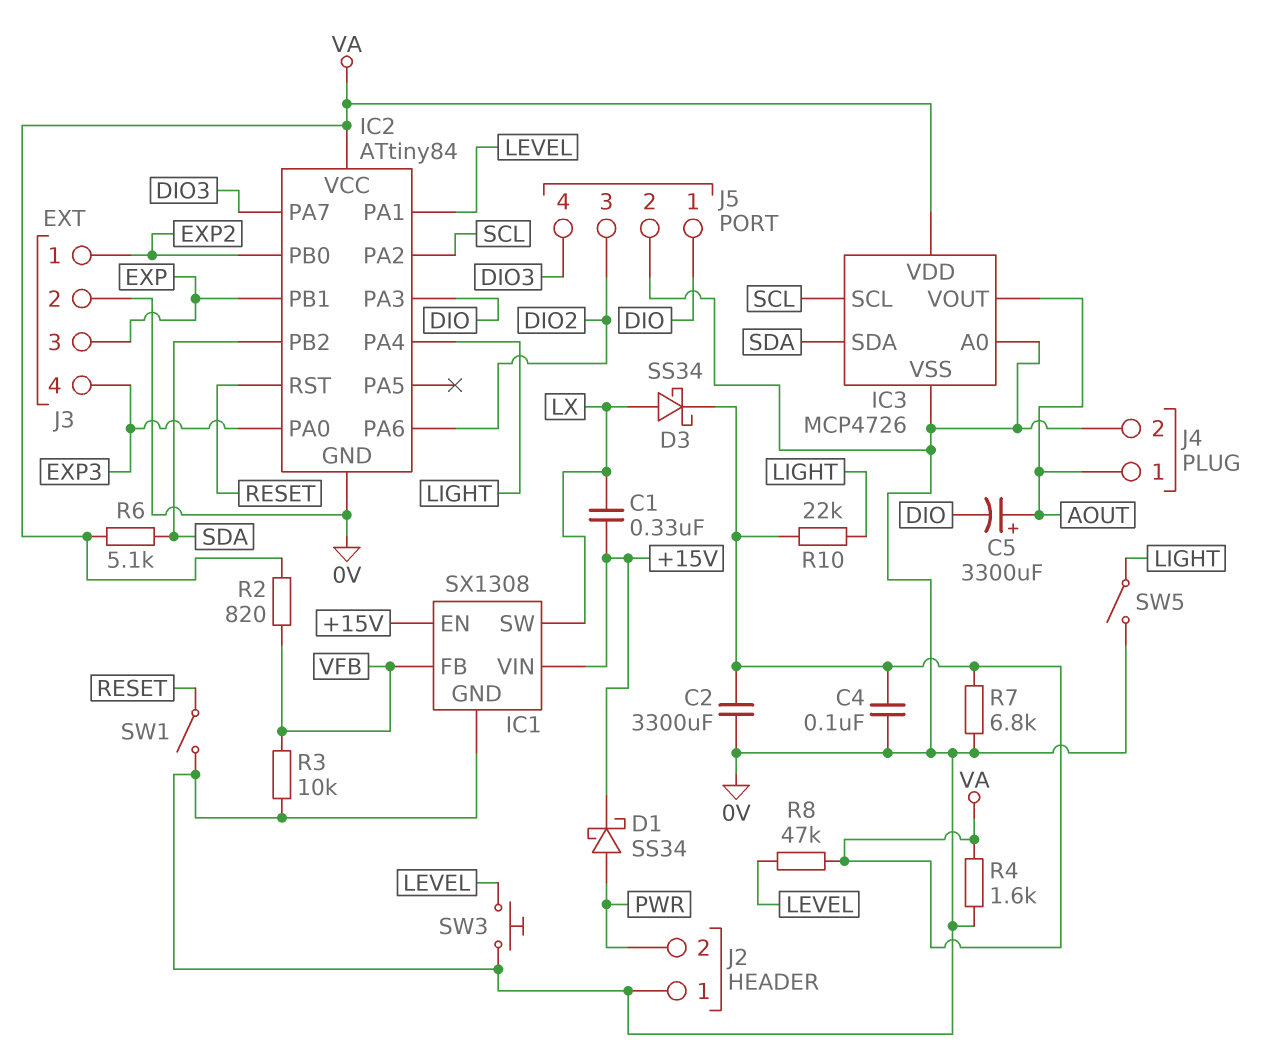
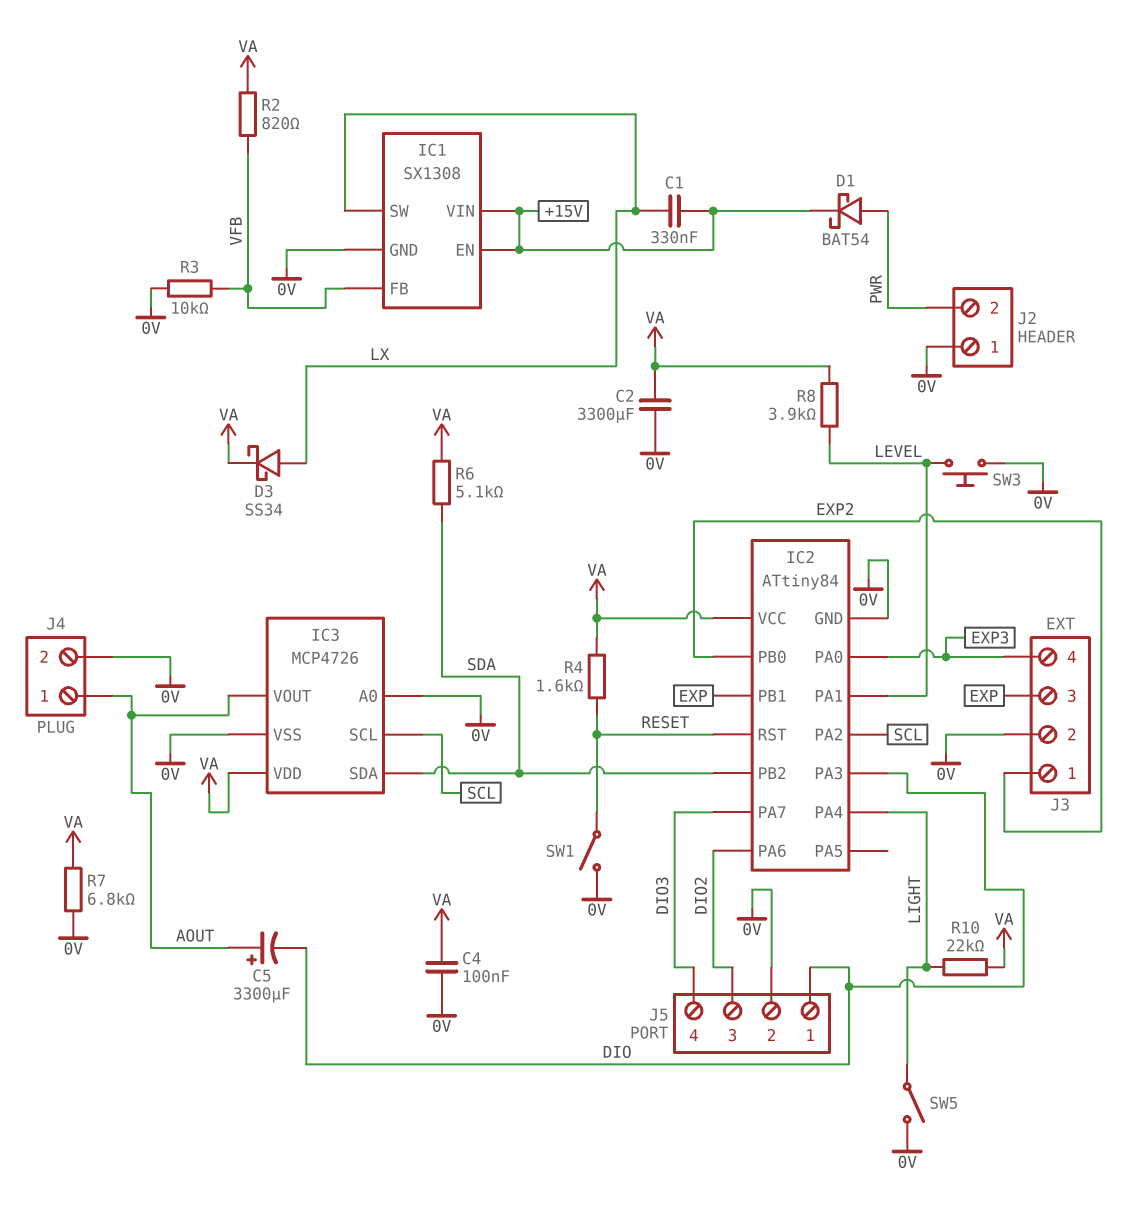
D1: schottky SS34 (A PWR, K +15V) -> schottky BAT54 (A PWR, K +15V)
R4: 1.6k (0V, VA) -> 1.6k (RESET, VA)
R8: 47k (LEVEL, VA) -> 3.9k (LEVEL, VA)

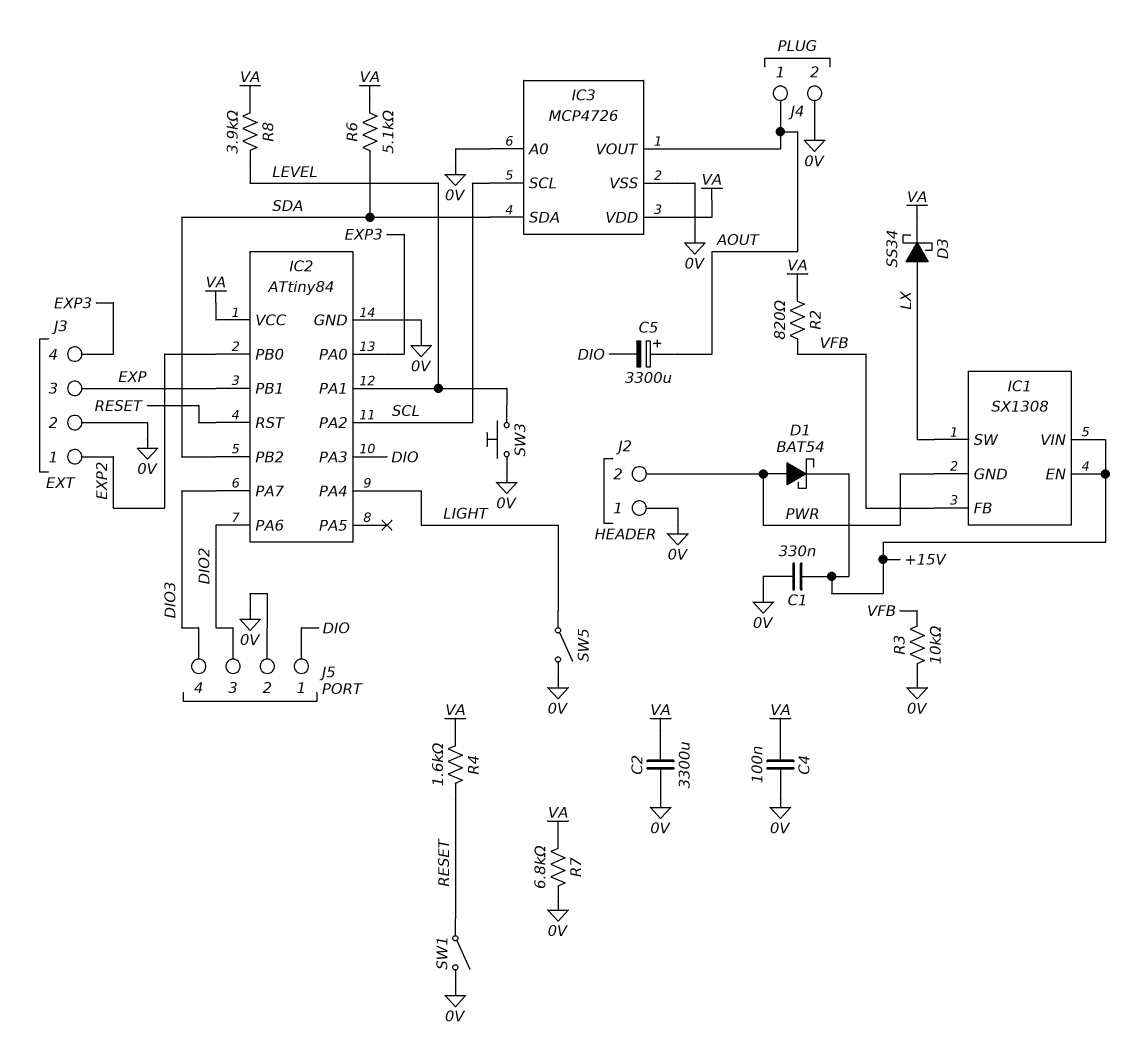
C1: 330nF (+15V, LX) -> 330nF (+15V, 0V)
IC1 pin GND: 0V -> PWR
R10: 22k (LIGHT, VA) -> none

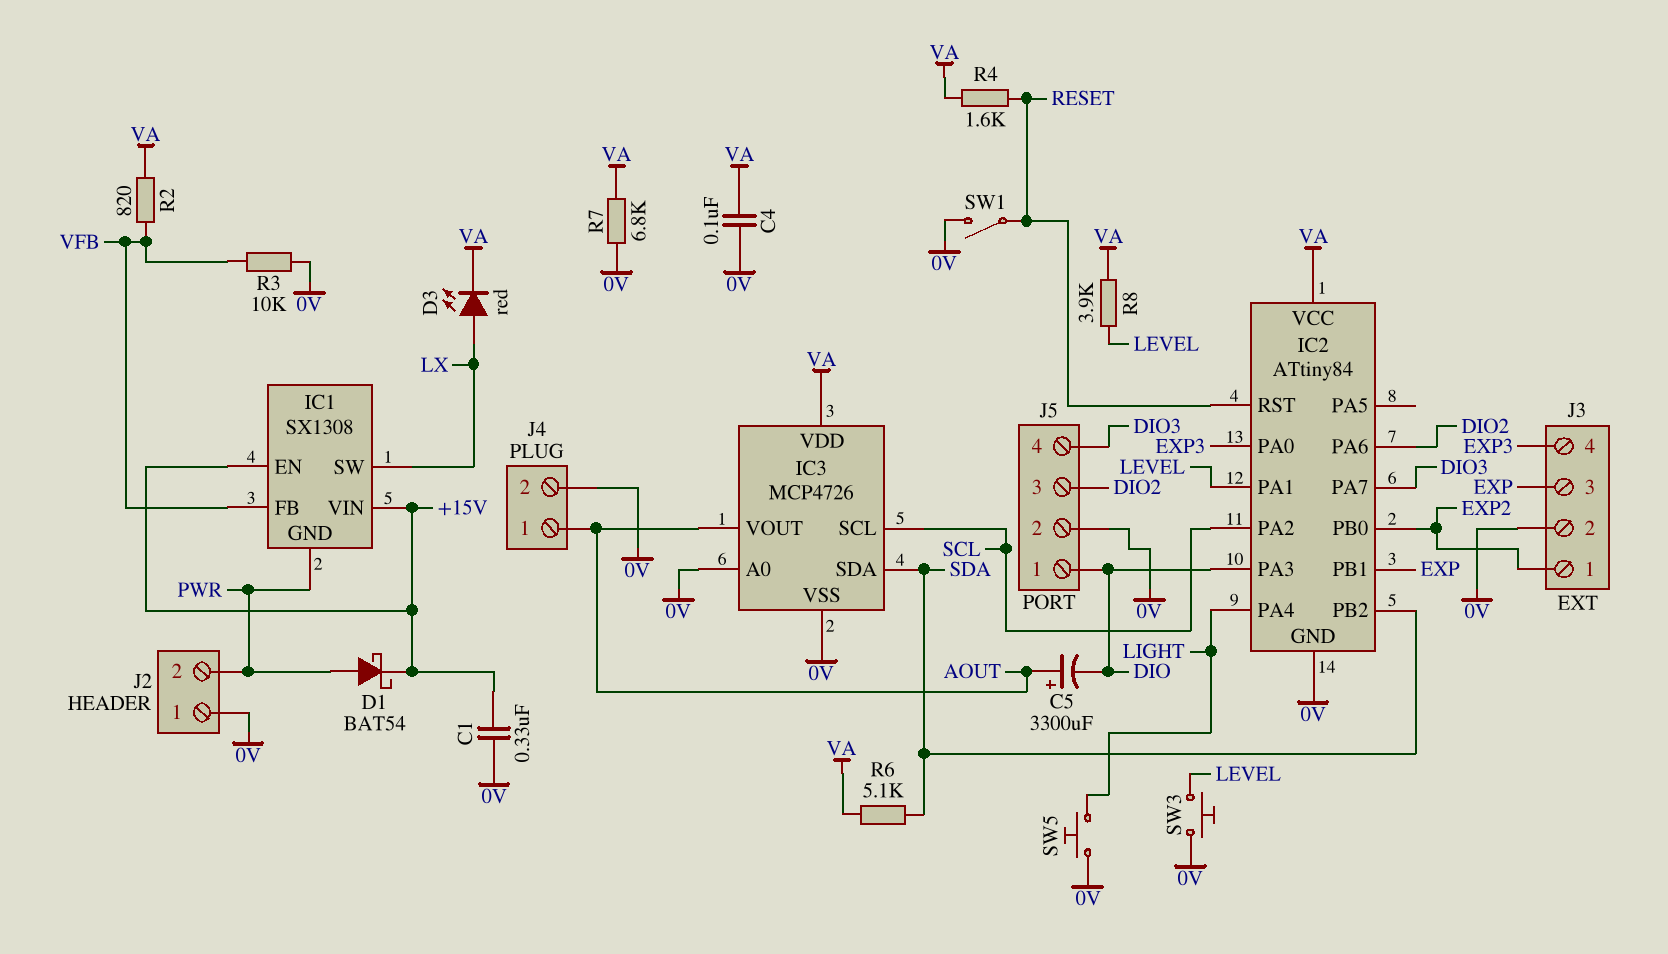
C2: 3300uF (0V, VA) -> none
D3: schottky SS34 (A LX, K VA) -> LED red (A LX, K VA)
SW5: switch (0V, LIGHT) -> button (0V, LIGHT)

